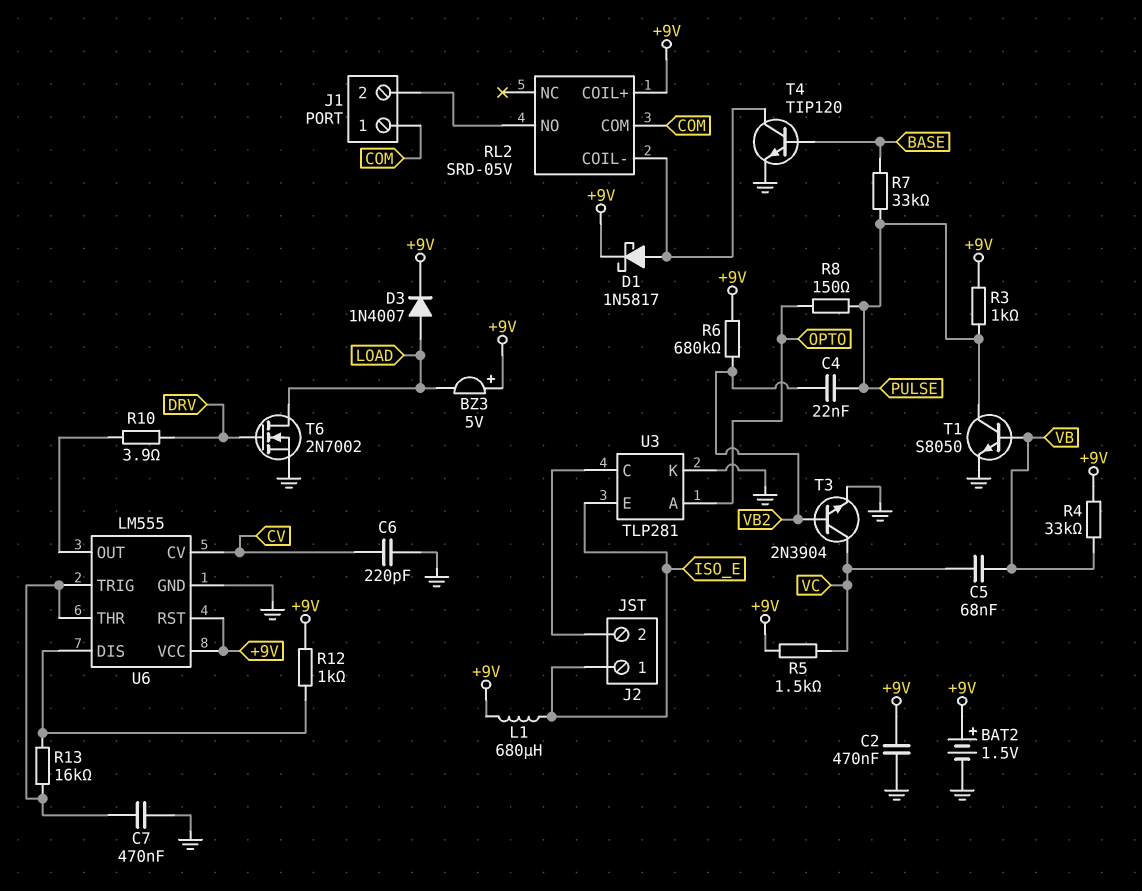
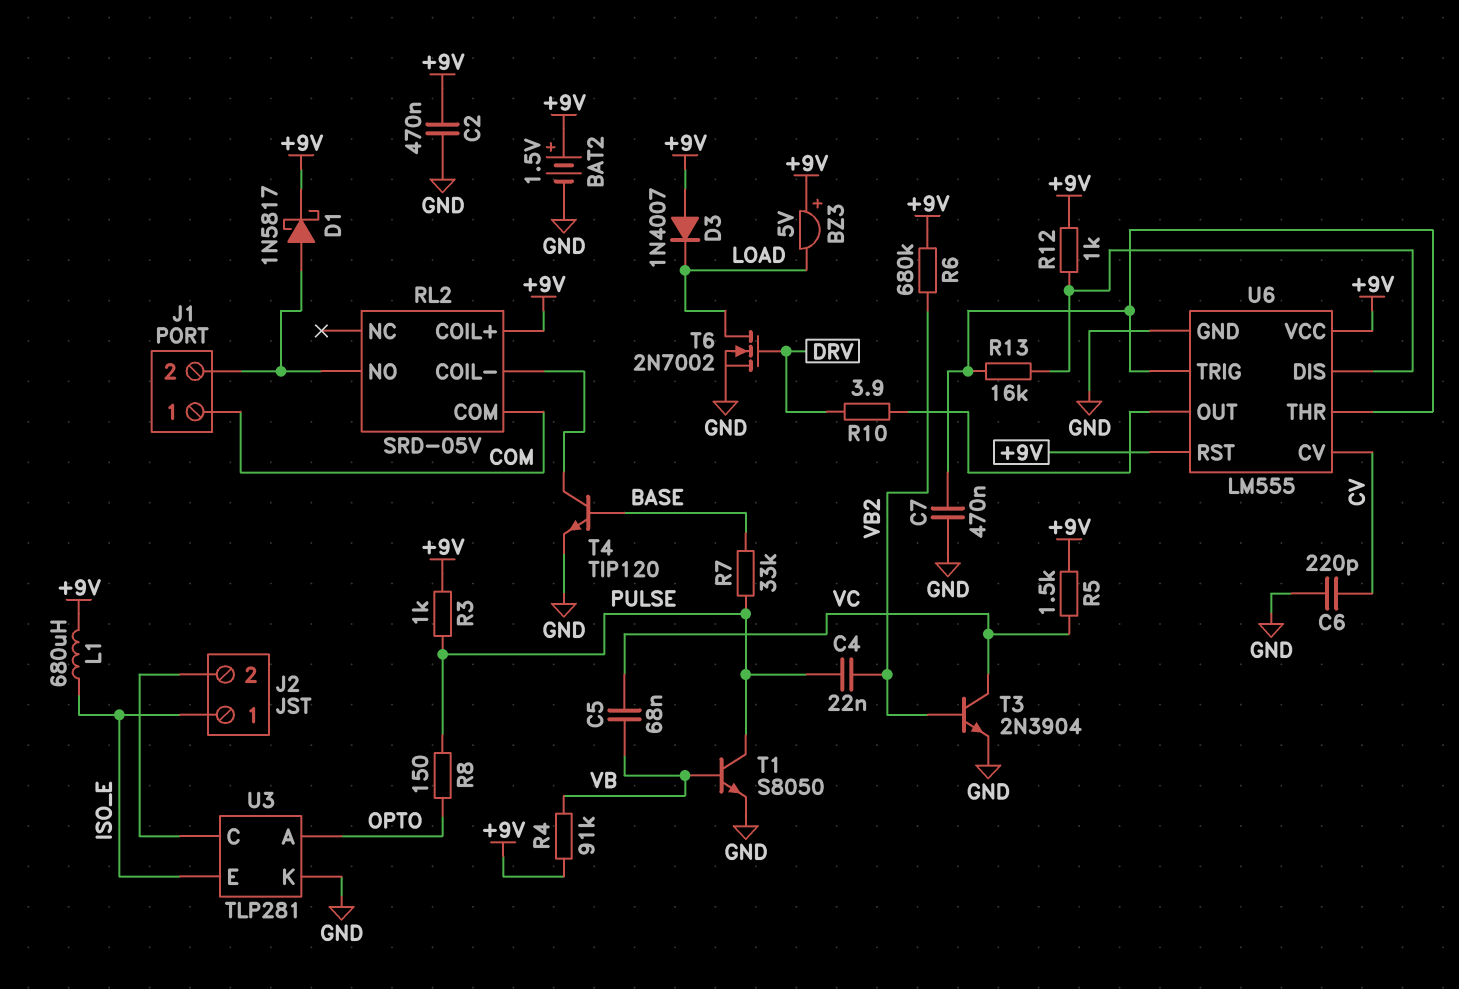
D1: schottky 1N5817 (A RL2/COIL-, K +9V) -> schottky 1N5817 (A J1/2, K +9V)
D3: diode 1N4007 (A LOAD, K +9V) -> diode 1N4007 (A +9V, K LOAD)
R4: 33k (+9V, VB) -> 91k (+9V, VB)

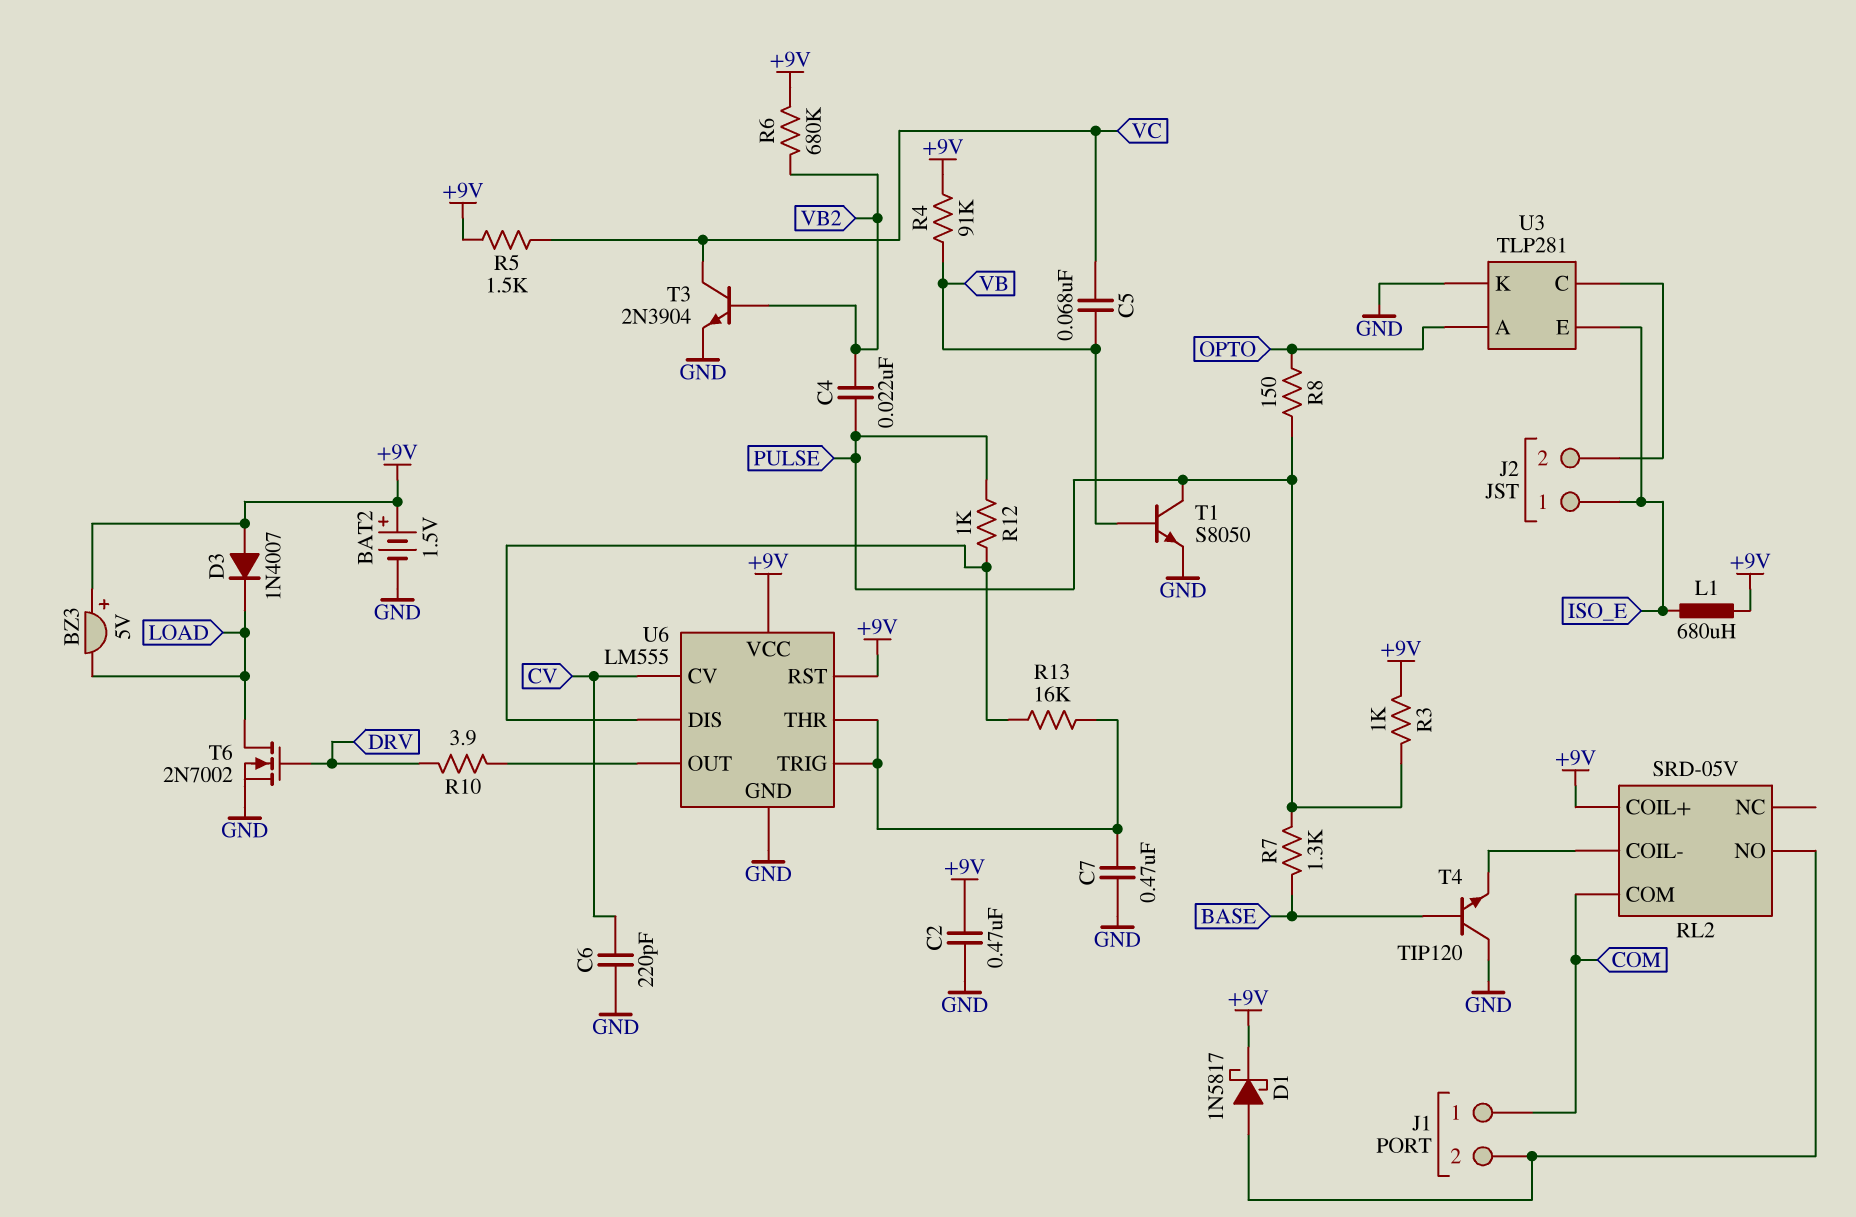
R7: 33k (BASE, PULSE) -> 1.3k (BASE, PULSE)
R12: 1k (+9V, U6/DIS) -> 1k (PULSE, U6/DIS)
T4: NPN TIP120 (B BASE, C RL2/COIL-, E GND) -> NPN TIP120 (B BASE, C GND, E RL2/COIL-)

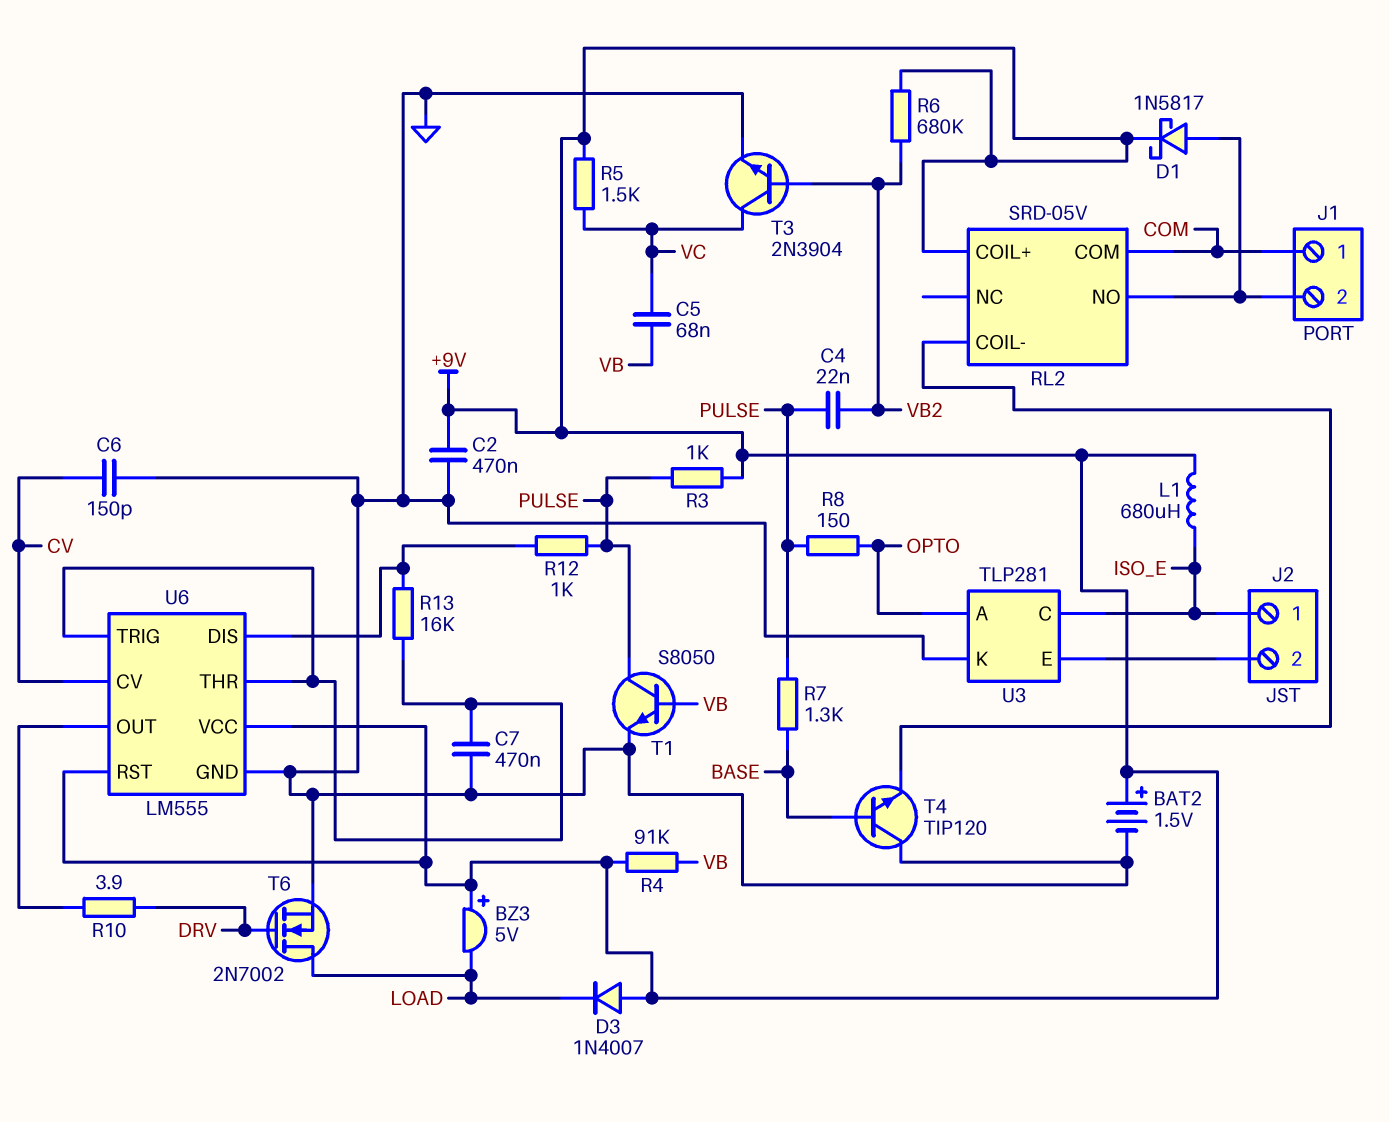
C6: 220pF (CV, GND) -> 150pF (CV, GND)
U3 pin C: J2/2 -> ISO_E
U3 pin E: ISO_E -> J2/2

